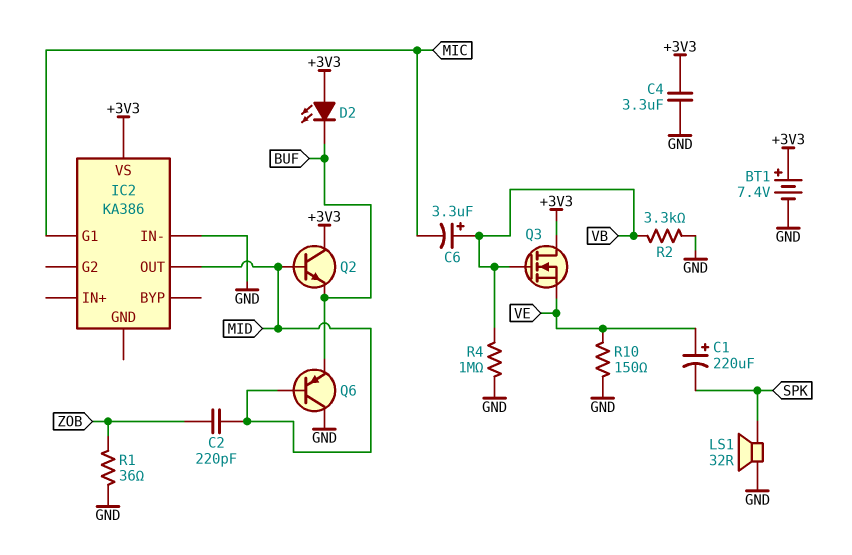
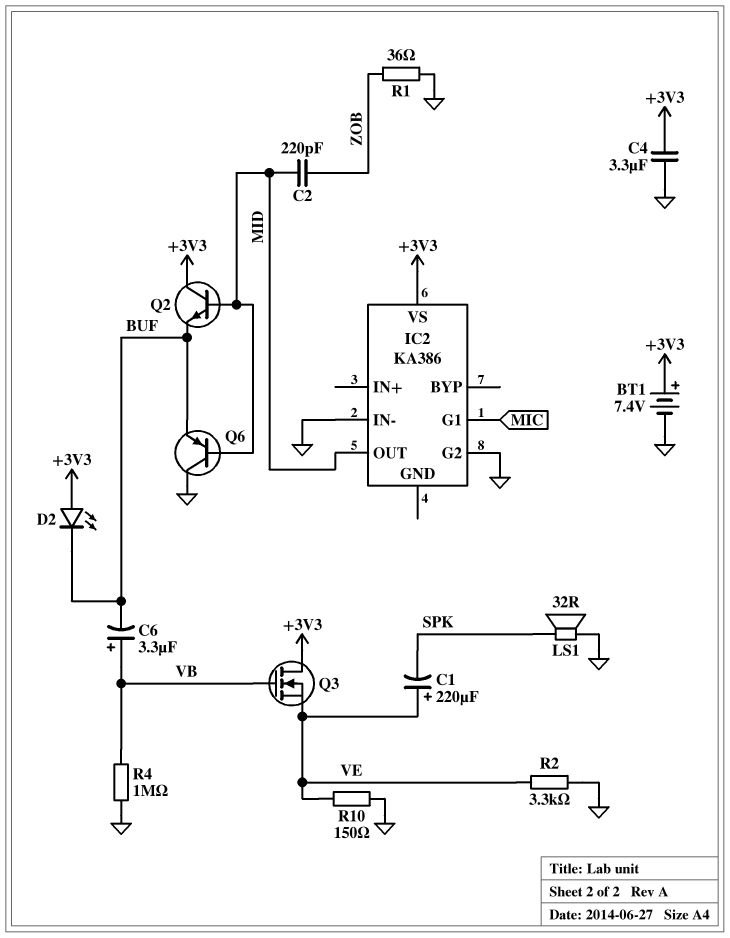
C6: 3.3uF (plus VB, minus MIC) -> 3.3uF (plus VB, minus BUF)
IC2 pin G2: none -> GND
R2: 3.3k (GND, VB) -> 3.3k (GND, VE)

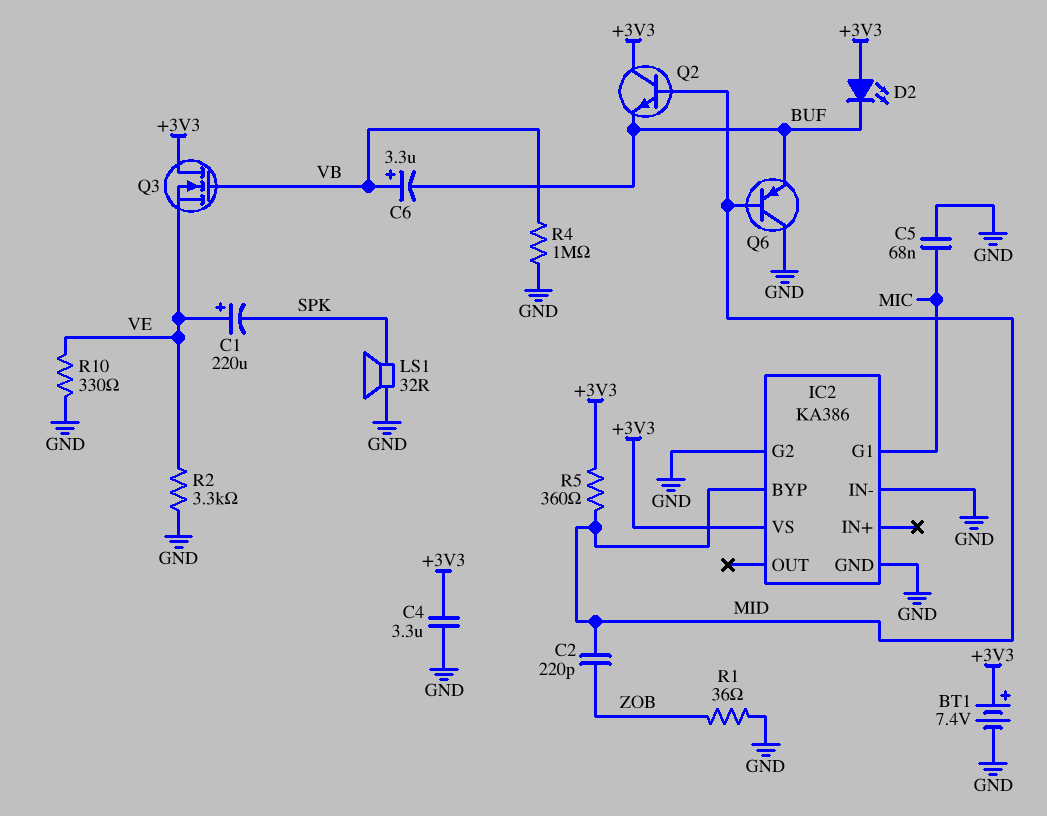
C5: none -> 68nF (GND, MIC)
IC2 pin BYP: none -> MID
IC2 pin GND: none -> GND
IC2 pin OUT: MID -> none
R5: none -> 360 (+3V3, MID)
R10: 150 (GND, VE) -> 330 (GND, VE)

